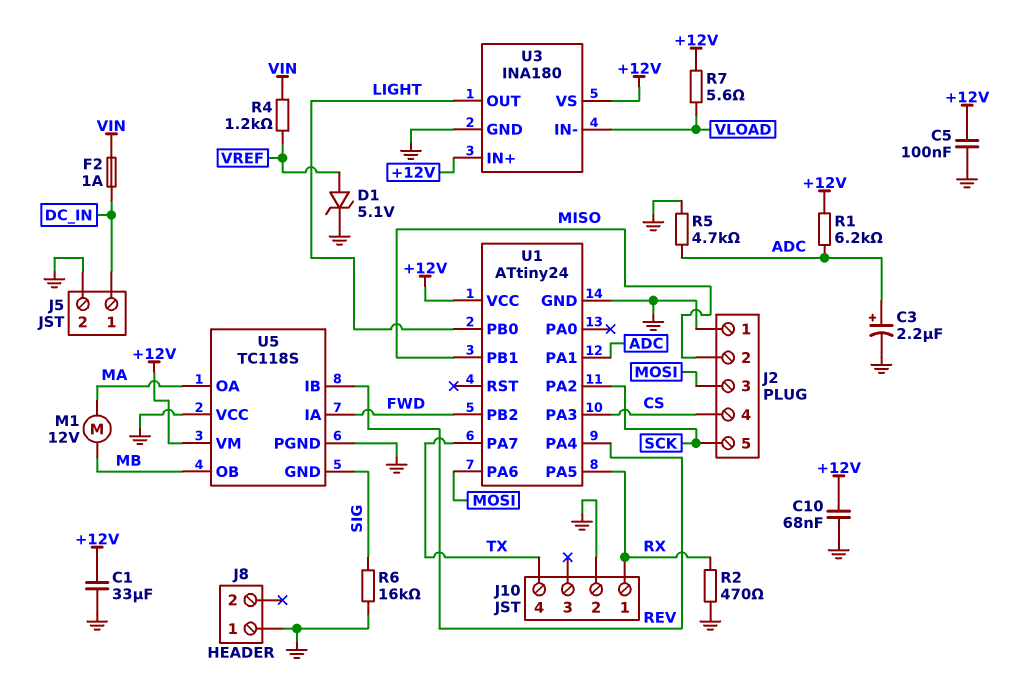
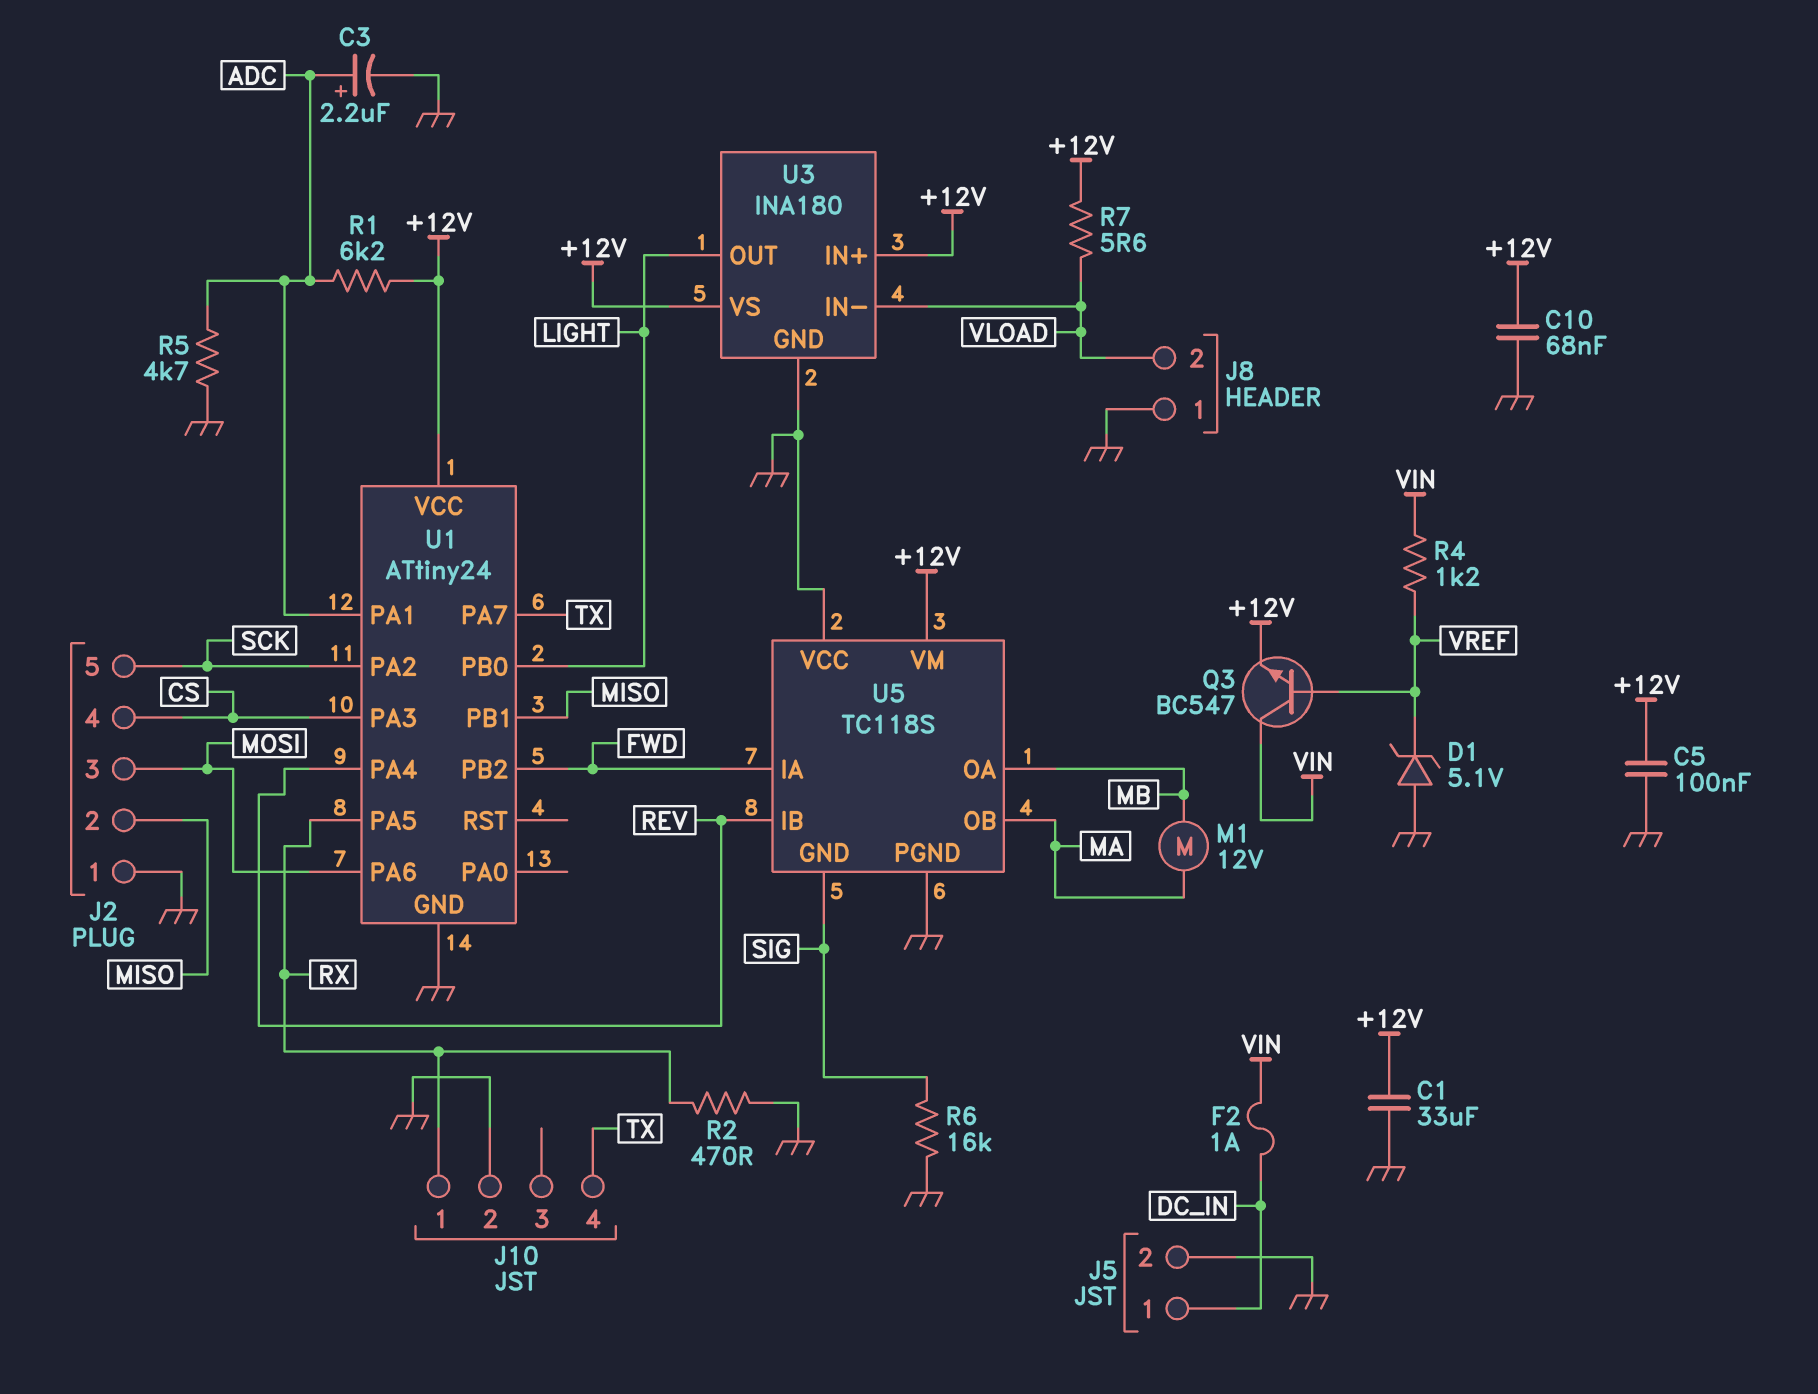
D1: zener 5.1V (A VREF, K GND) -> zener 5.1V (A GND, K VREF)
J8 pin 2: none -> VLOAD
Q3: none -> NPN BC547 (B VREF, C VIN, E +12V)
U5 pin OA: MA -> MB
U5 pin OB: MB -> MA

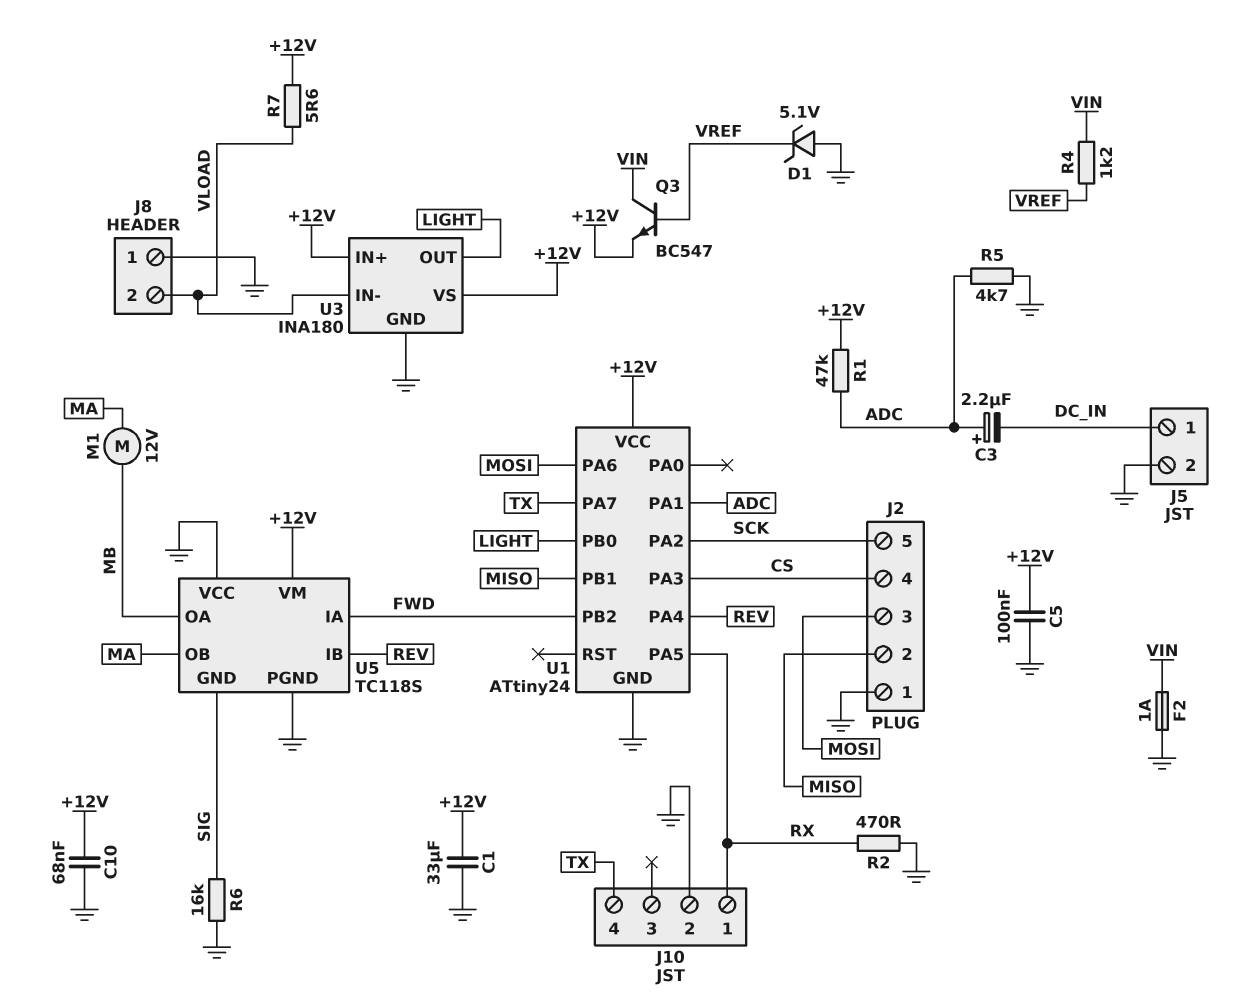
C3: 2.2uF (plus ADC, minus GND) -> 2.2uF (plus ADC, minus DC_IN)
F2: 1A (DC_IN, VIN) -> 1A (GND, VIN)
R1: 6.2k (+12V, ADC) -> 47k (+12V, ADC)

